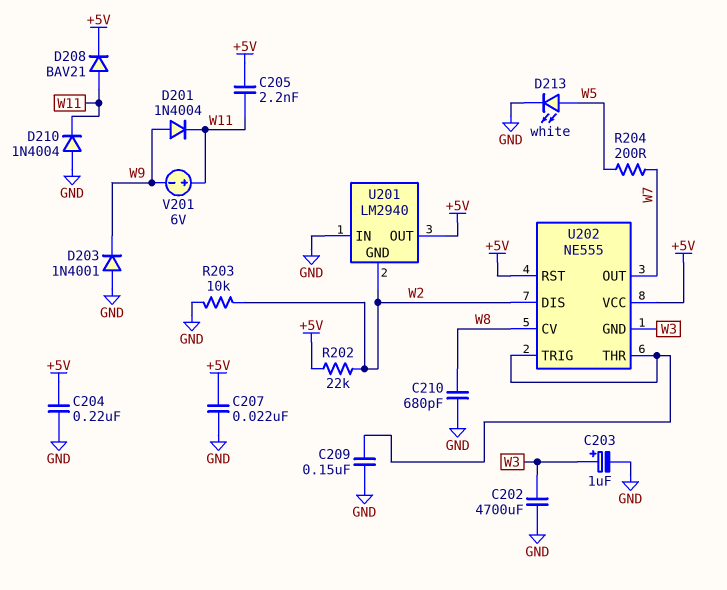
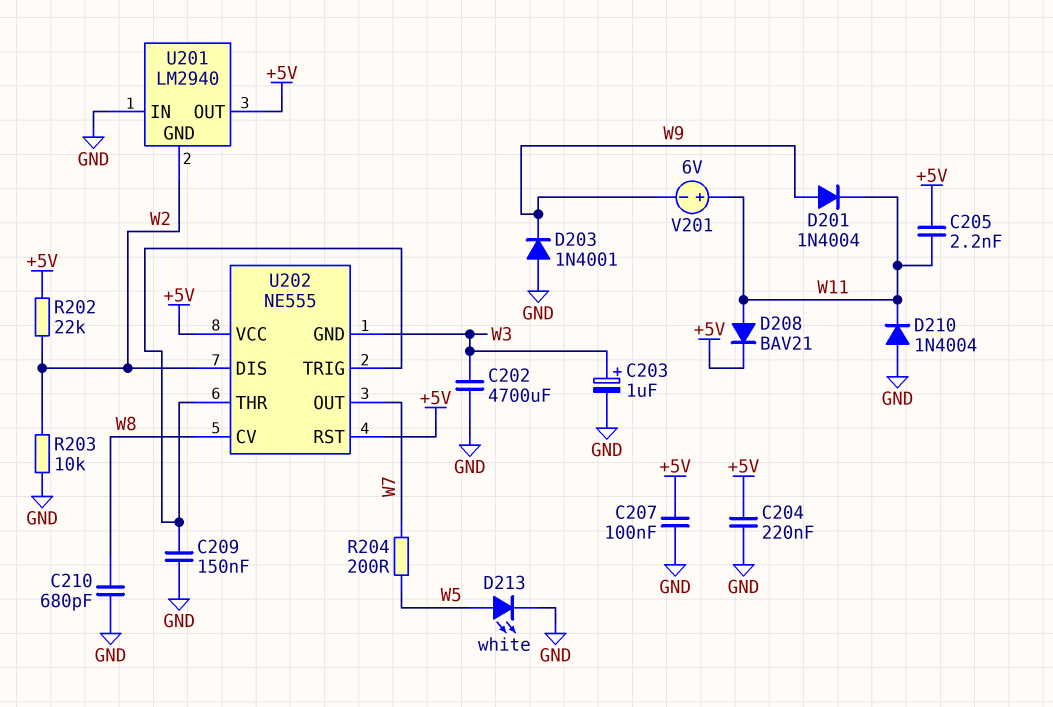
C207: 22nF (+5V, GND) -> 100nF (+5V, GND)

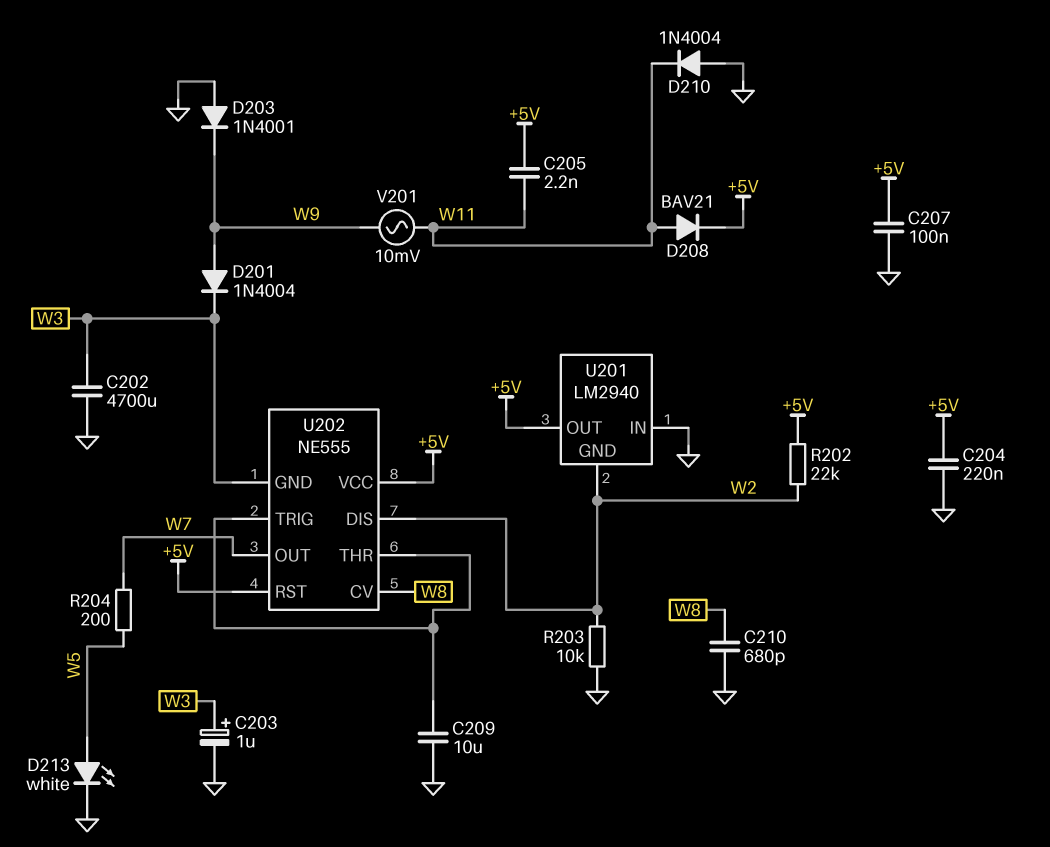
C209: 150nF (GND, U202/THR) -> 10uF (GND, U202/THR)
D201: diode 1N4004 (A W9, K W11) -> diode 1N4004 (A W9, K W3)
V201: 6V (plus W11, minus W9) -> AC 10mV (W9, W11)

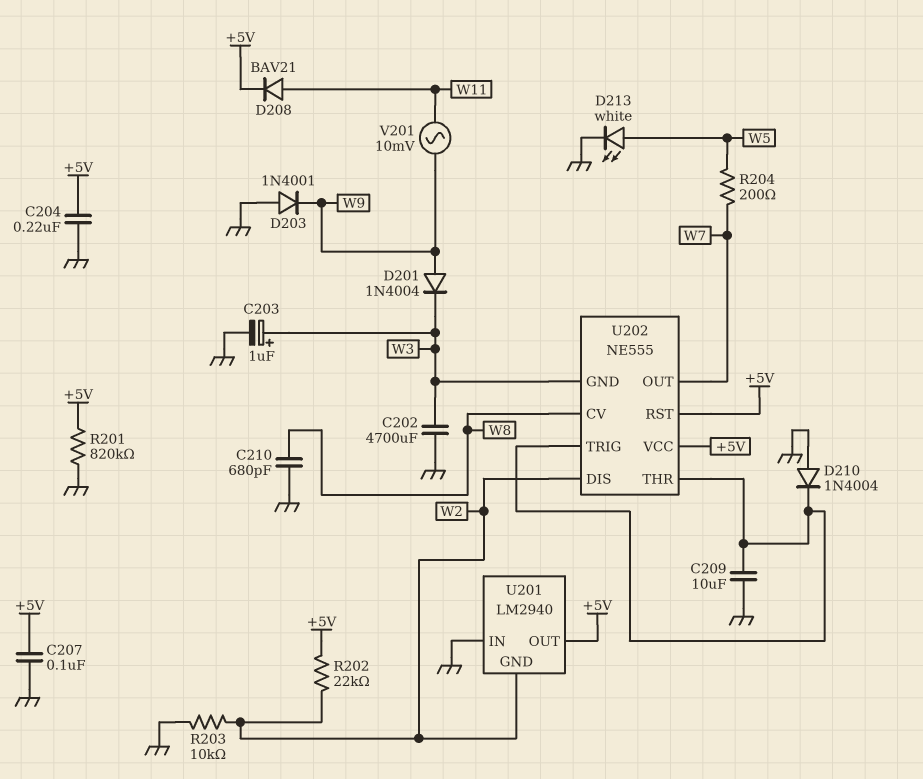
C205: 2.2nF (+5V, W11) -> none
D210: diode 1N4004 (A GND, K W11) -> diode 1N4004 (A GND, K U202/THR)
R201: none -> 820k (+5V, GND)

